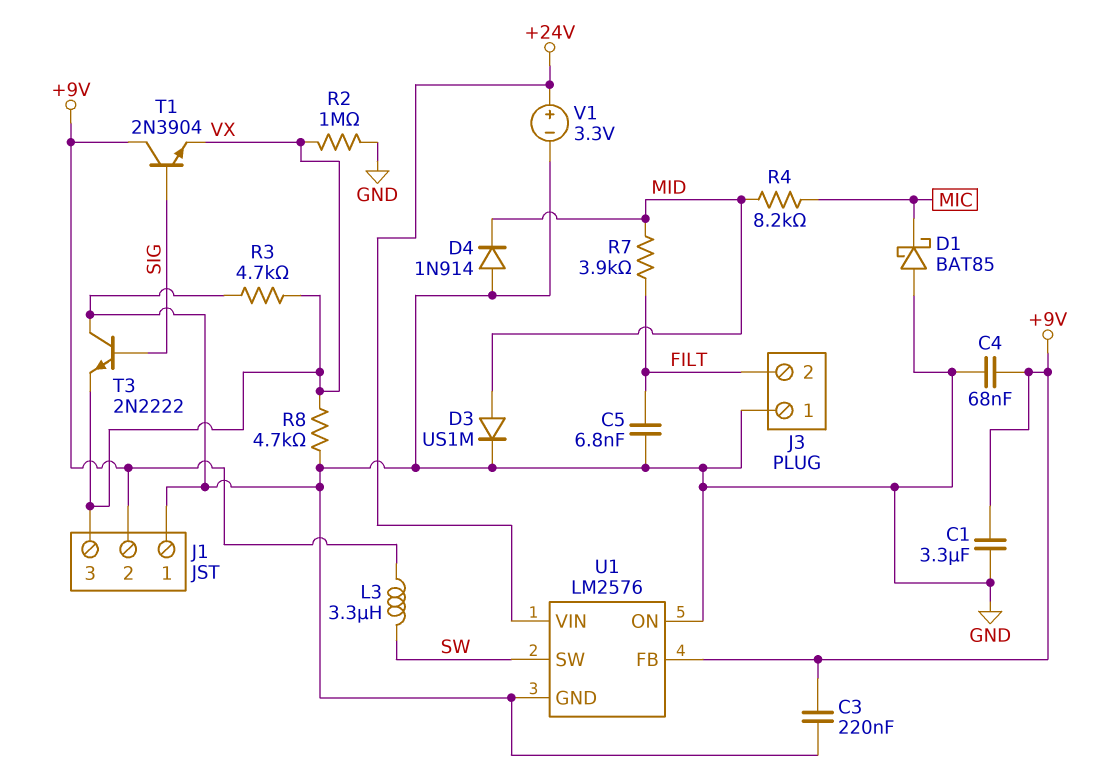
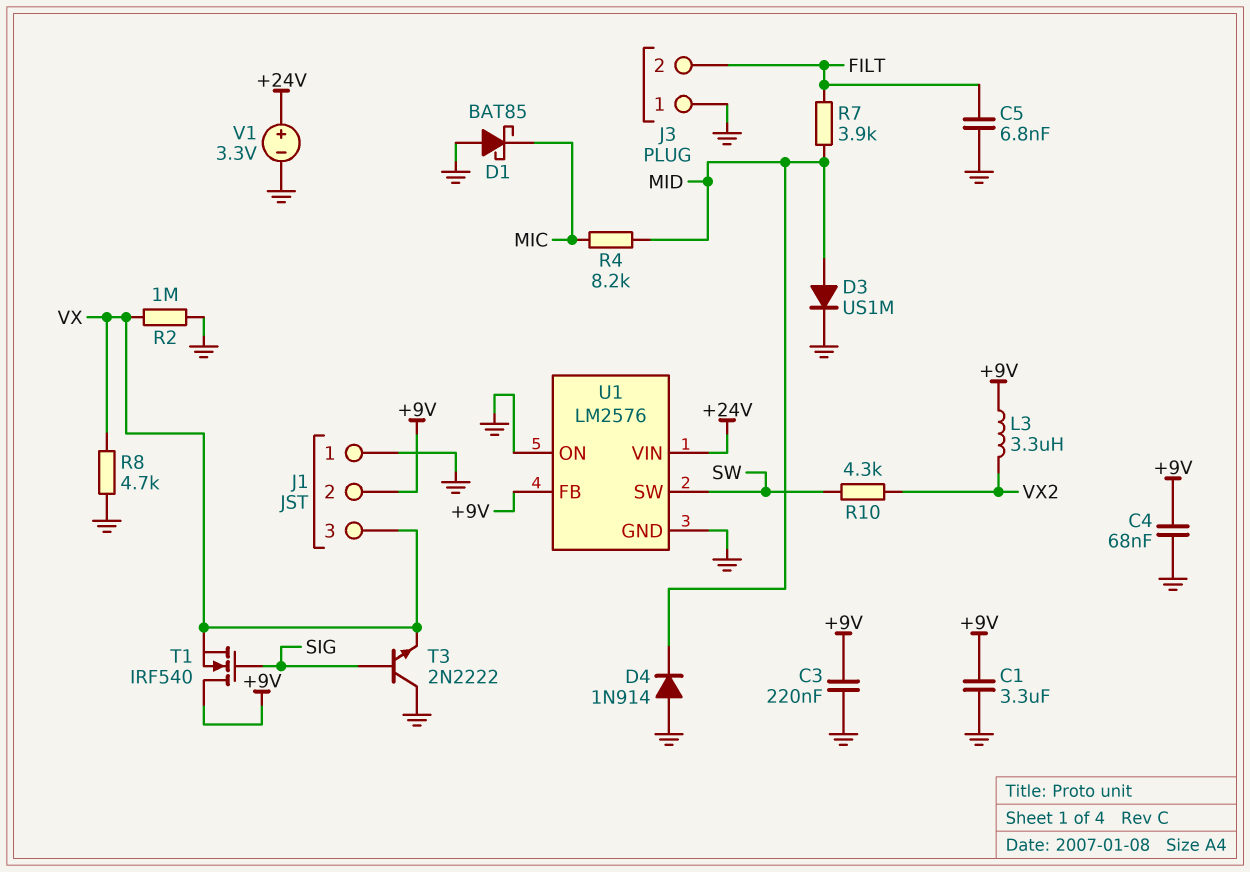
L3: 3.3uH (+9V, SW) -> 3.3uH (+9V, VX2)
R3: 4.7k (GND, VX) -> none
R10: none -> 4.3k (SW, VX2)
T1: NPN 2N3904 (B SIG, C +9V, E VX) -> NMOS IRF540 (G SIG, D +9V, S VX)

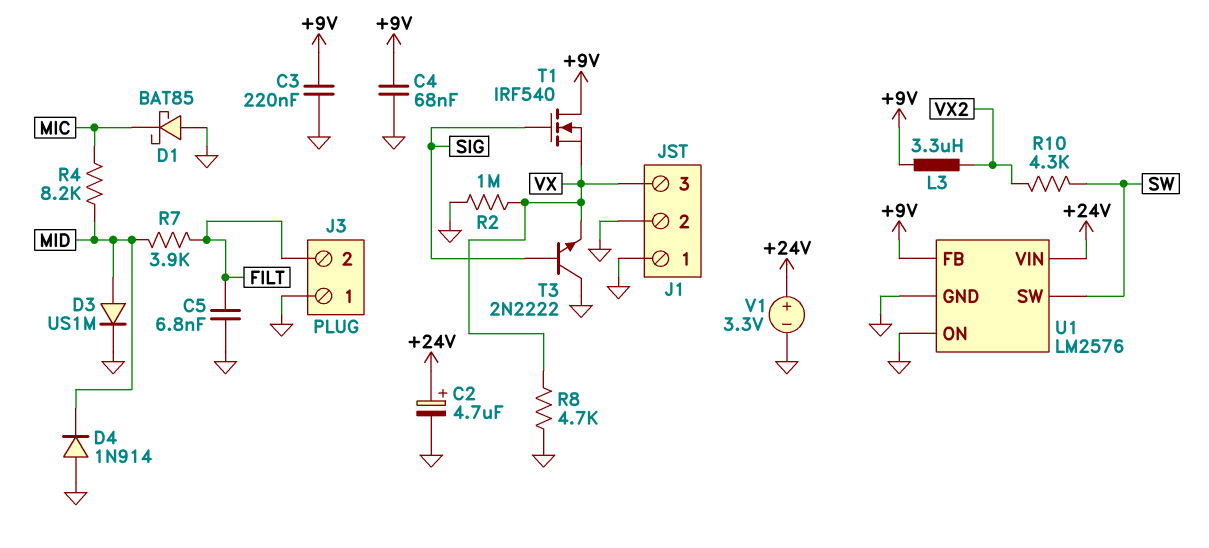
C1: 3.3uF (+9V, GND) -> none
C2: none -> 4.7uF (plus +24V, minus GND)
J1 pin 2: +9V -> GND

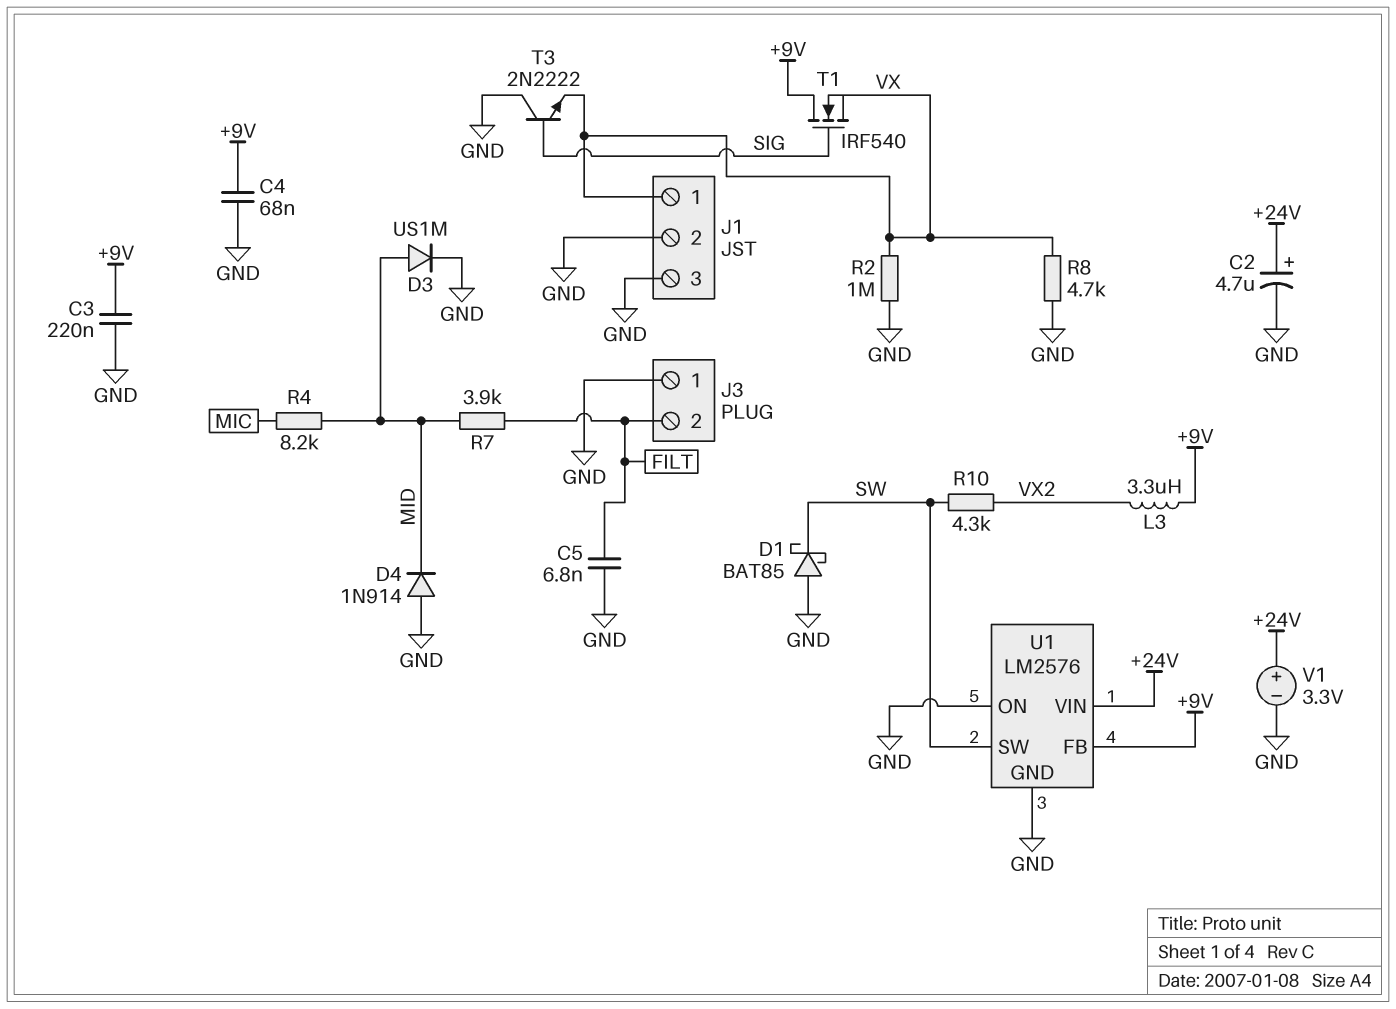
D1: schottky BAT85 (A GND, K MIC) -> schottky BAT85 (A GND, K SW)
J1 pin 1: GND -> VX
J1 pin 3: VX -> GND

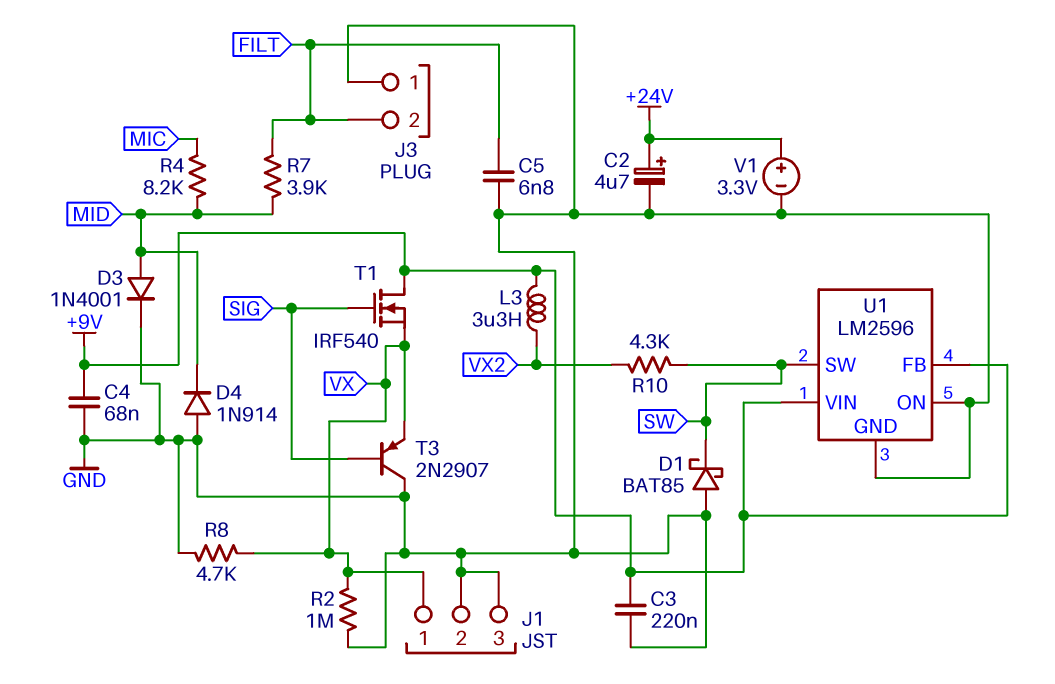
D3: diode US1M (A MID, K GND) -> diode 1N4001 (A MID, K GND)
T3: NPN 2N2222 (B SIG, C GND, E VX) -> PNP 2N2907 (B SIG, C GND, E VX)
U1: LM2576 -> LM2596
U1 pin VIN: +24V -> +9V

